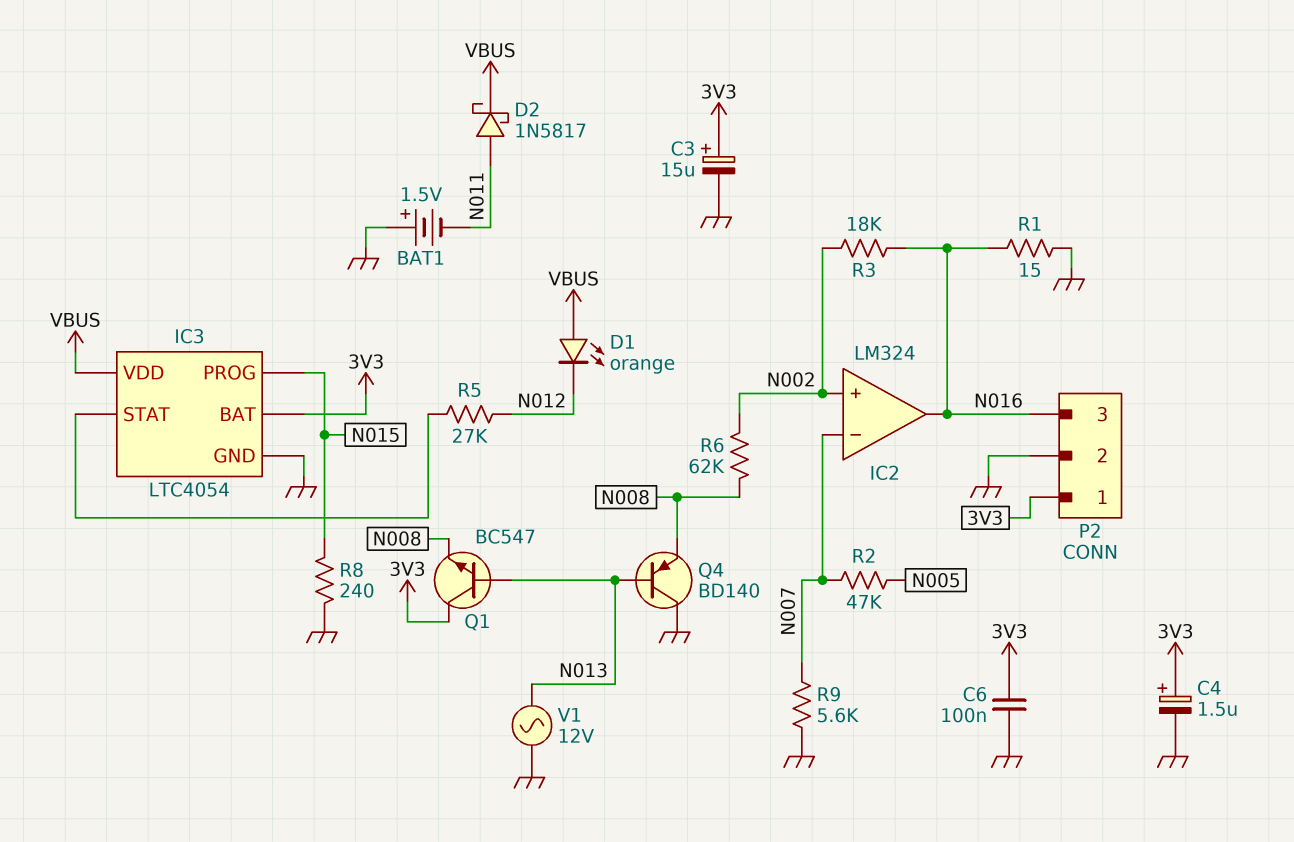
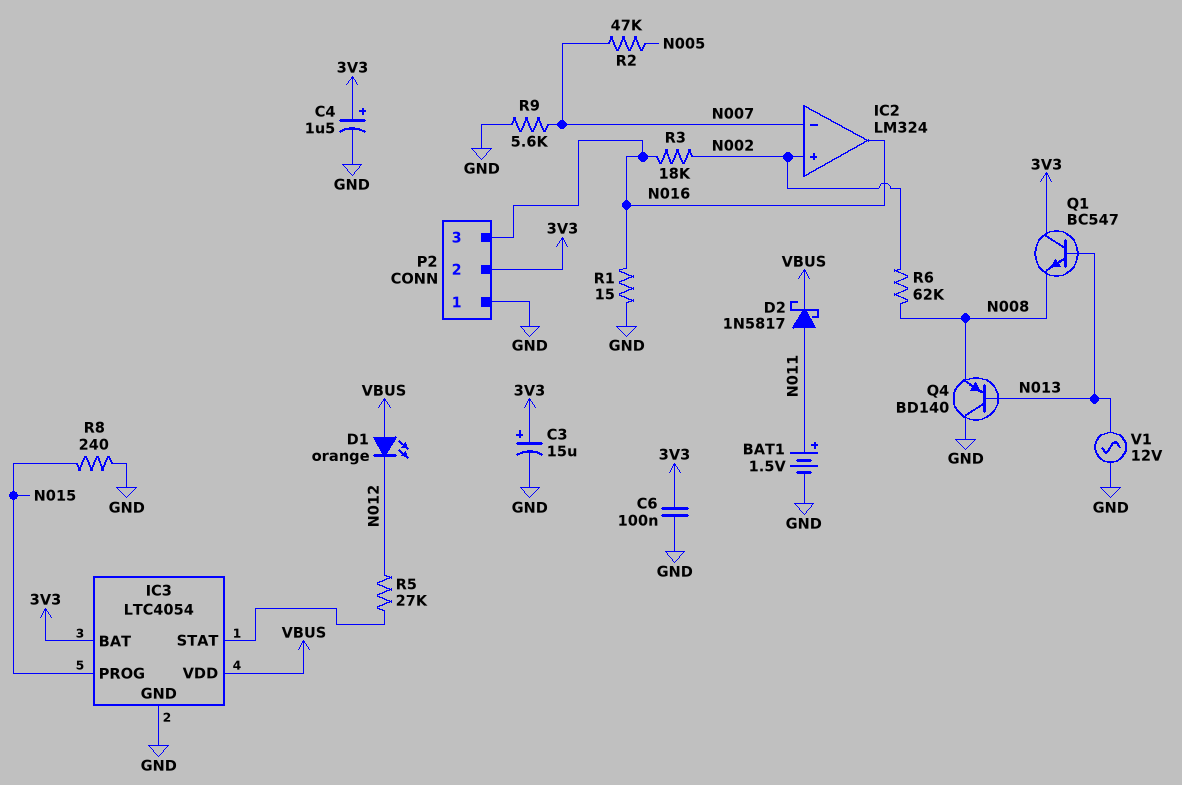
BAT1: 1.5V (plus GND, minus N011) -> 1.5V (plus N011, minus GND)
P2 pin 1: 3V3 -> GND
P2 pin 2: GND -> 3V3

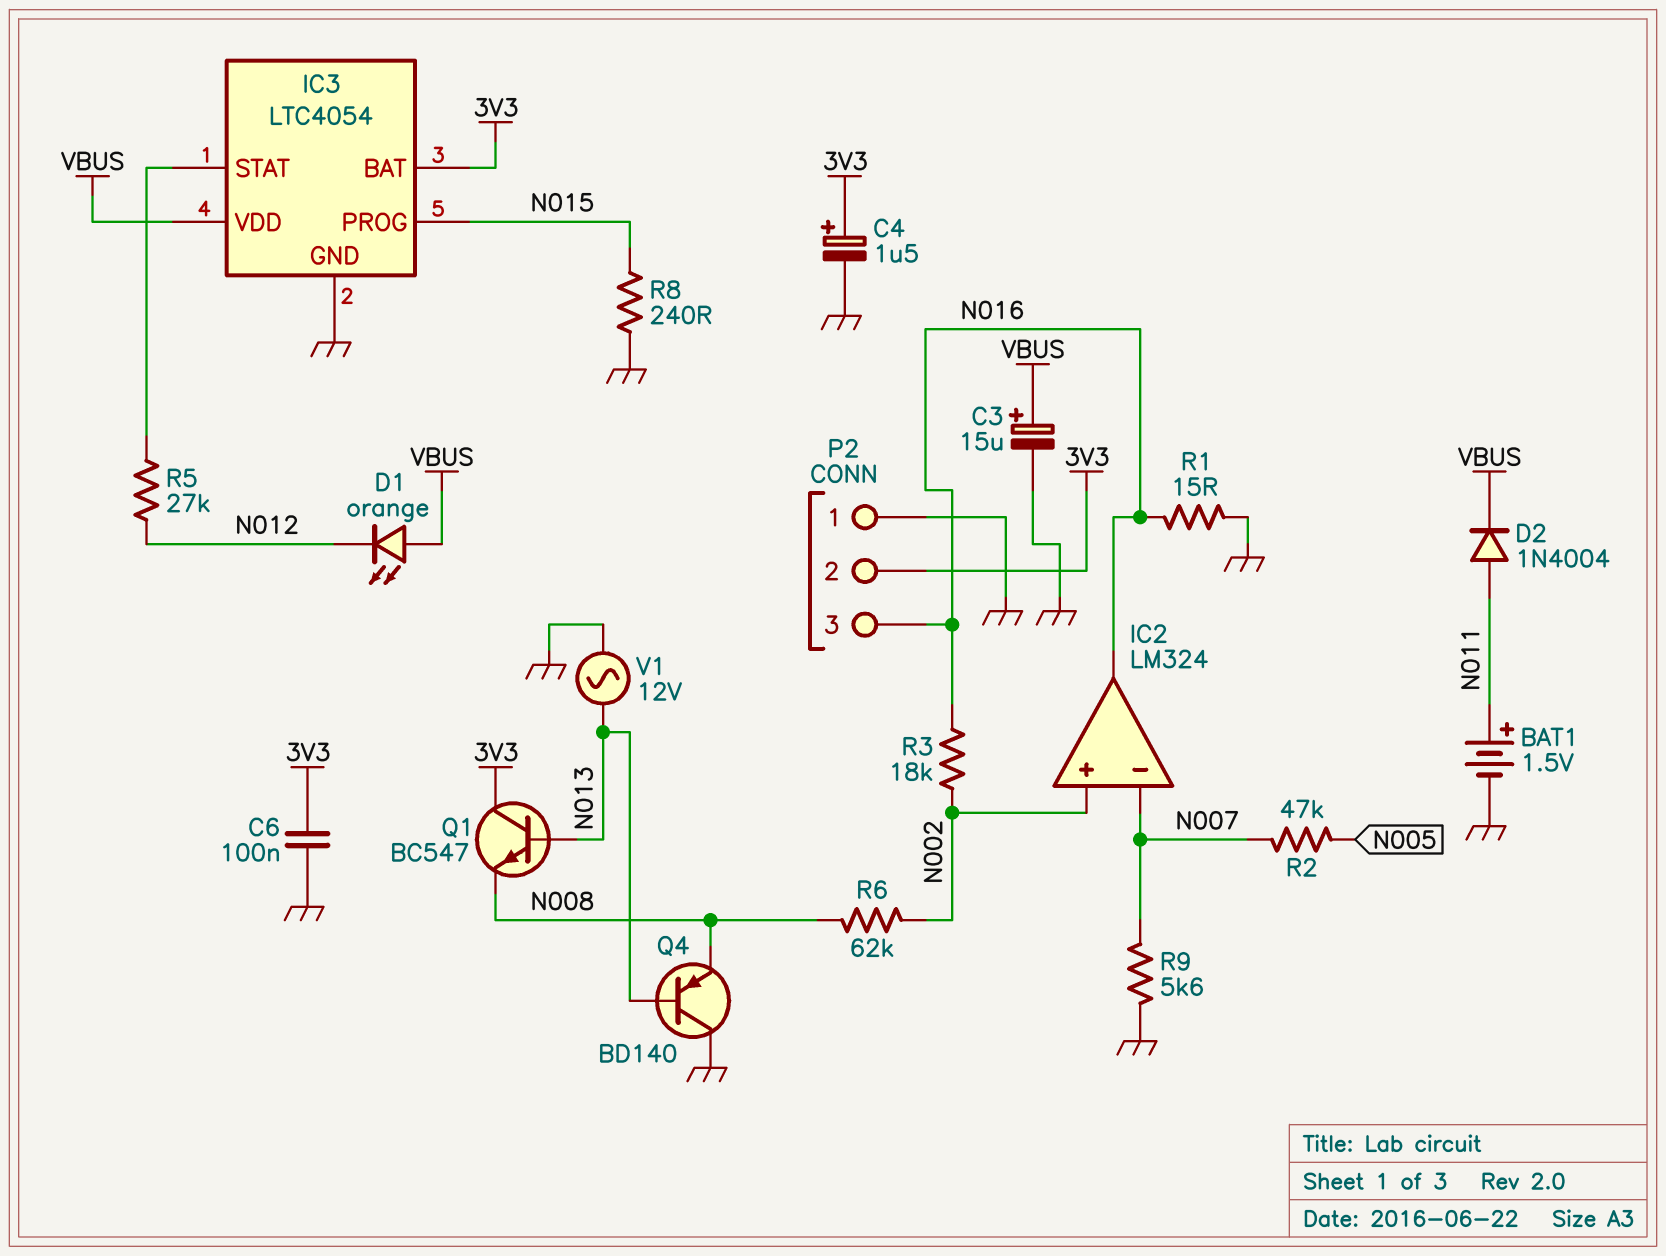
C3: 15uF (plus 3V3, minus GND) -> 15uF (plus VBUS, minus GND)
D2: schottky 1N5817 (A N011, K VBUS) -> diode 1N4004 (A N011, K VBUS)

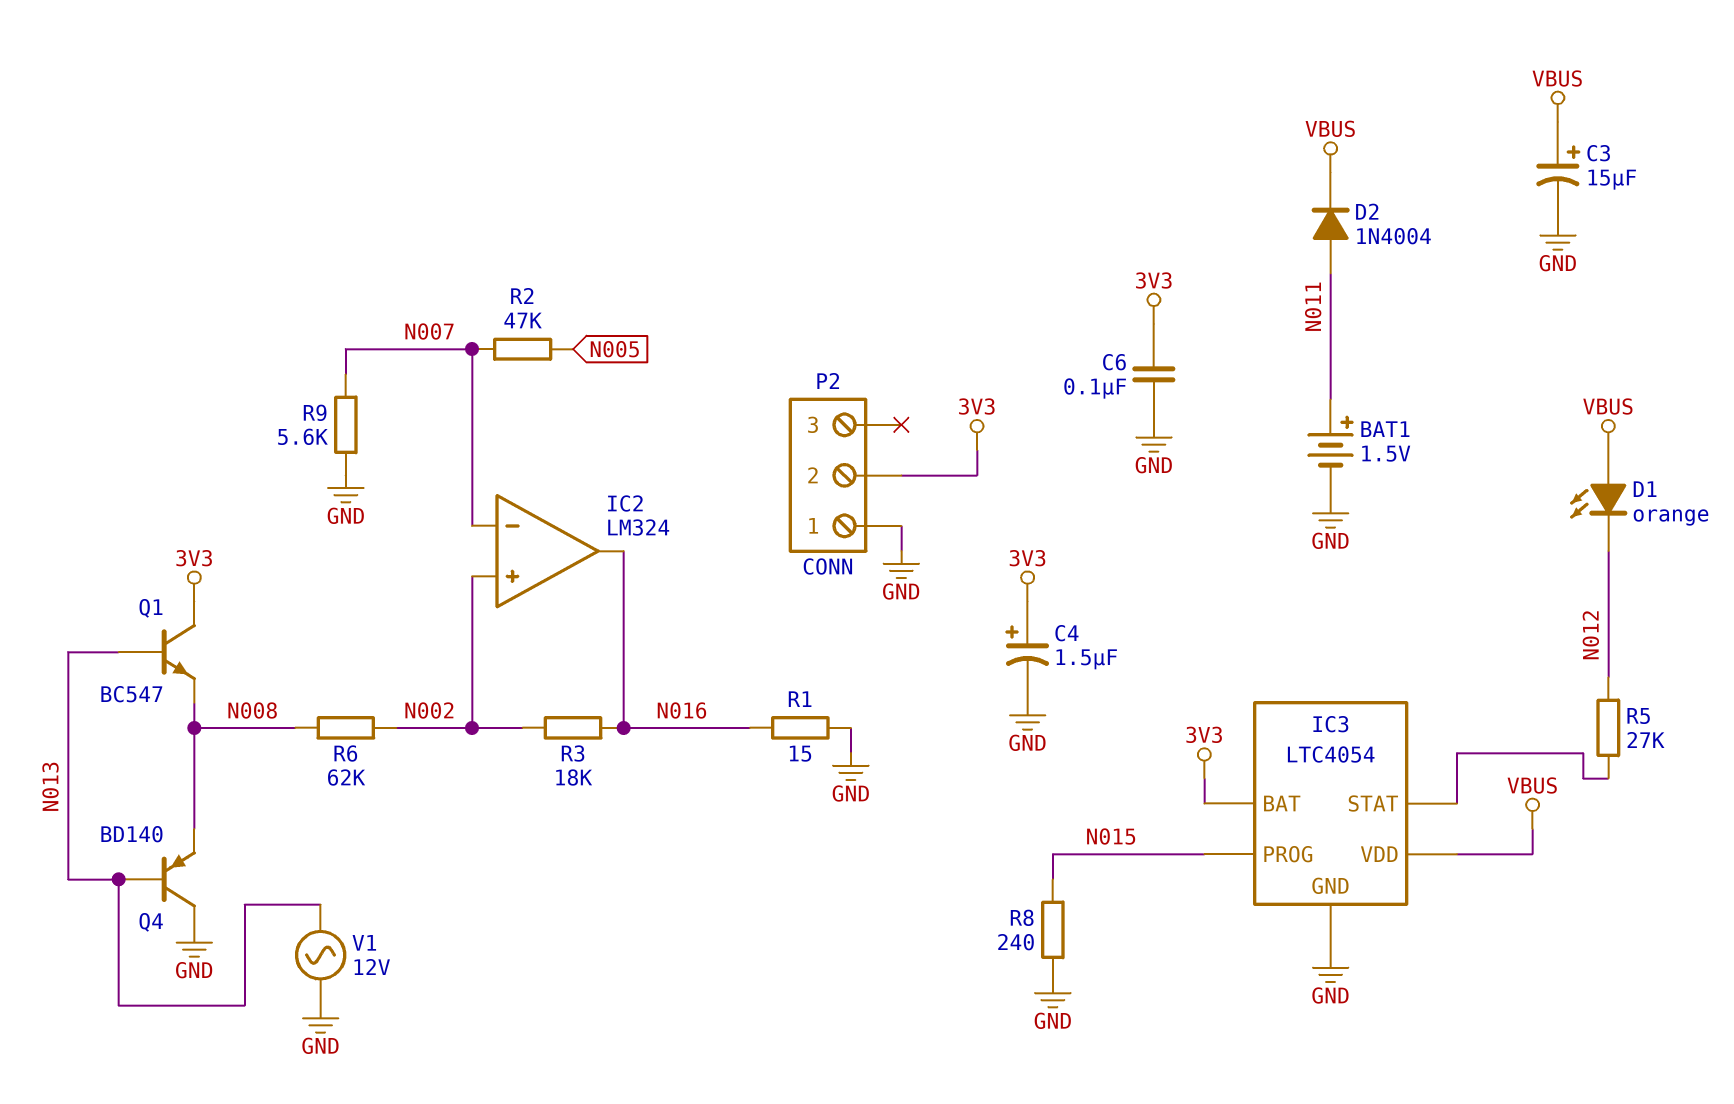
P2 pin 3: N016 -> none

